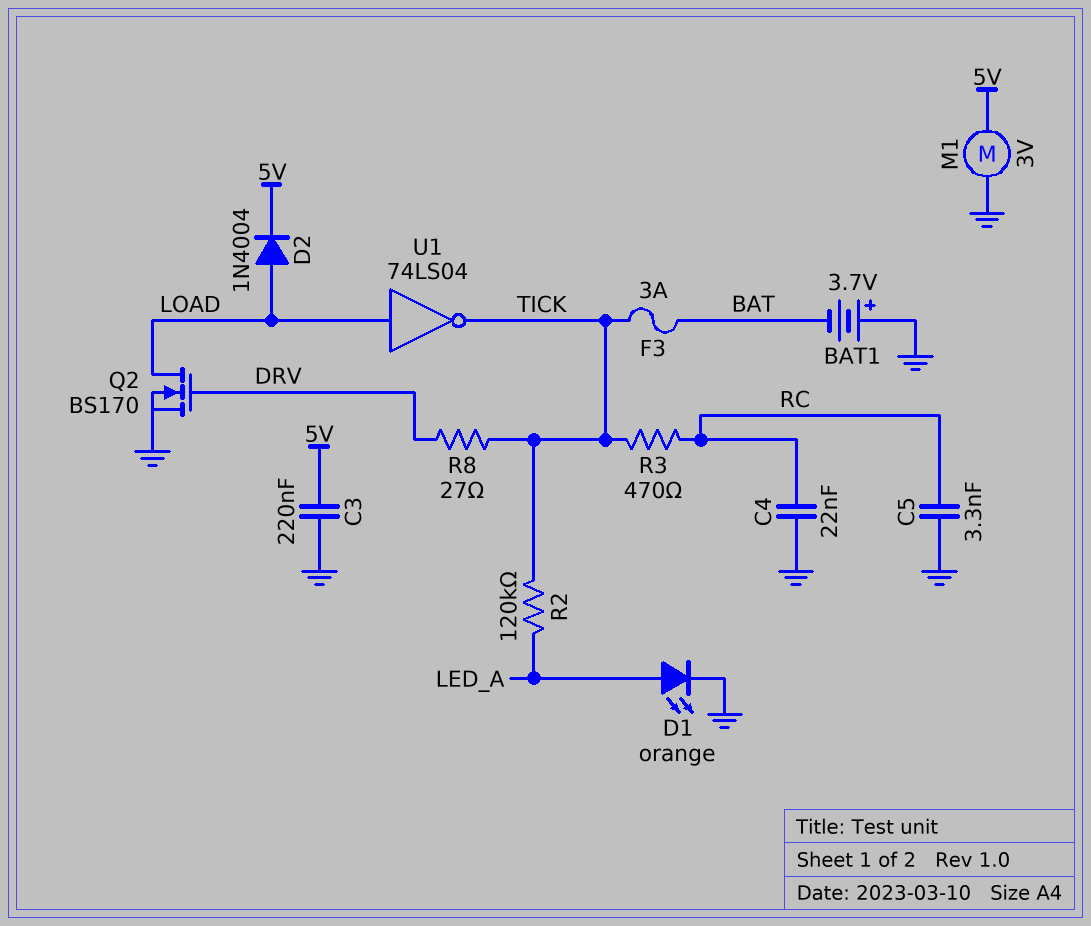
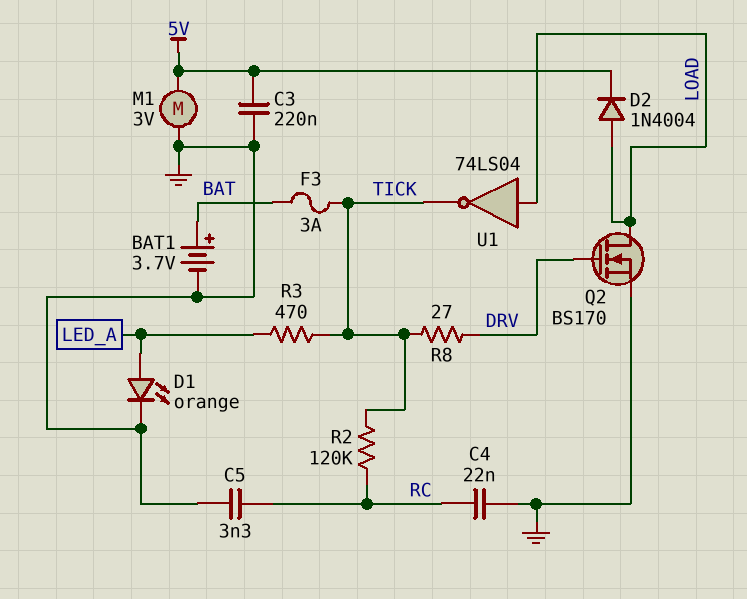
BAT1: 3.7V (plus GND, minus BAT) -> 3.7V (plus BAT, minus GND)
R2: 120k (LED_A, TICK) -> 120k (RC, TICK)
R3: 470 (RC, TICK) -> 470 (LED_A, TICK)

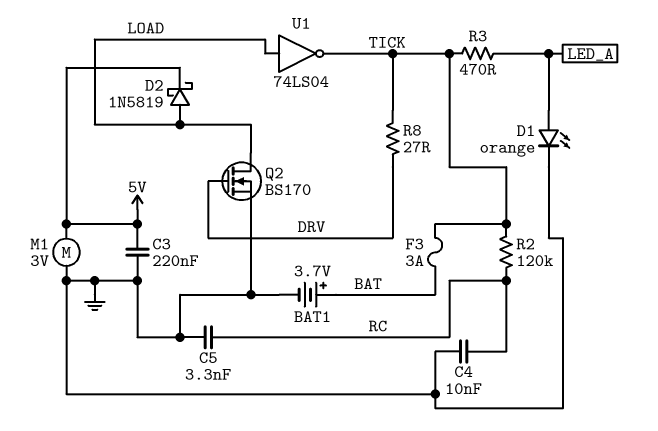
C4: 22nF (GND, RC) -> 10nF (GND, RC)
D2: diode 1N4004 (A LOAD, K 5V) -> schottky 1N5819 (A LOAD, K 5V)

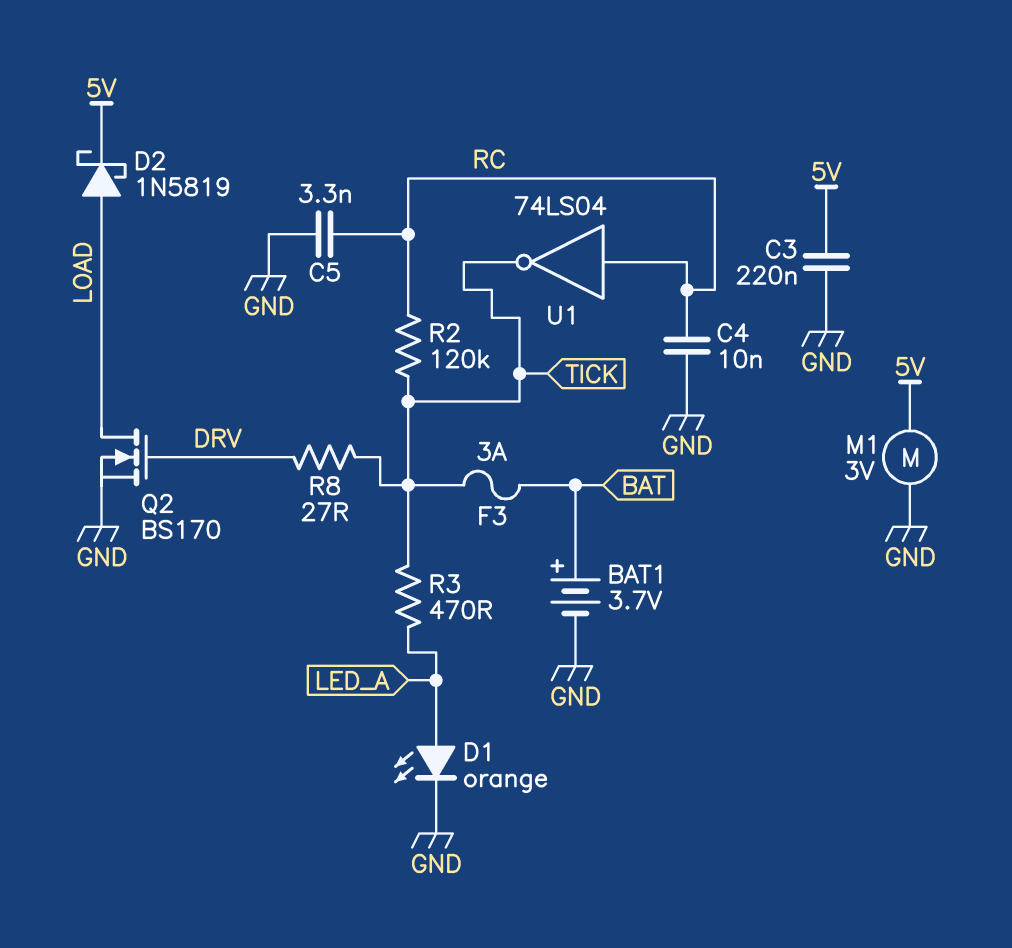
U1: NOT 74LS04 (in LOAD, out TICK) -> NOT 74LS04 (in RC, out TICK)

